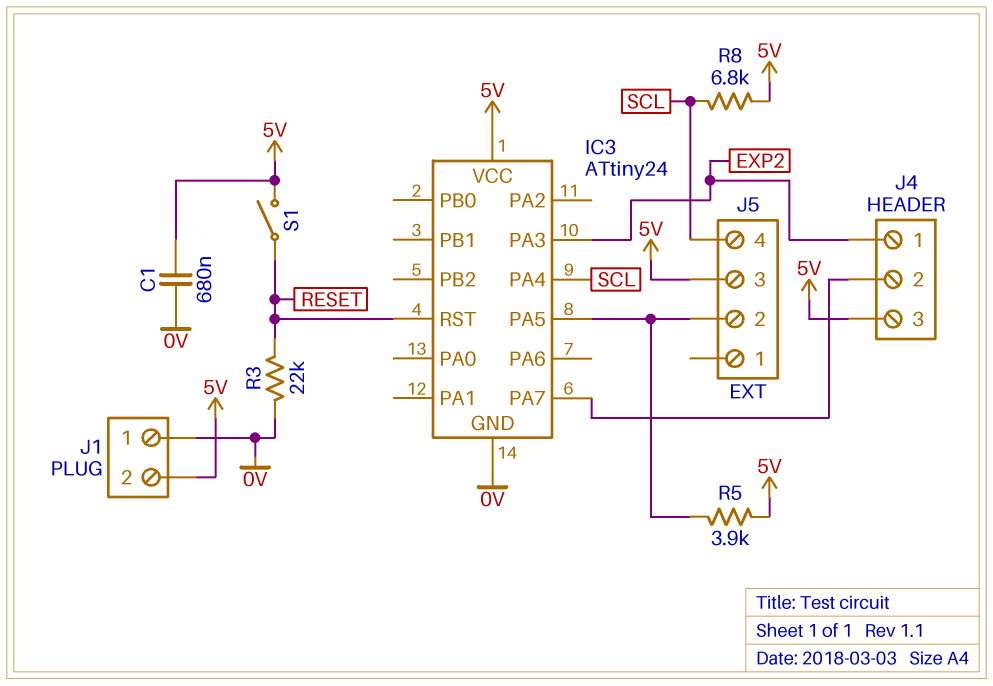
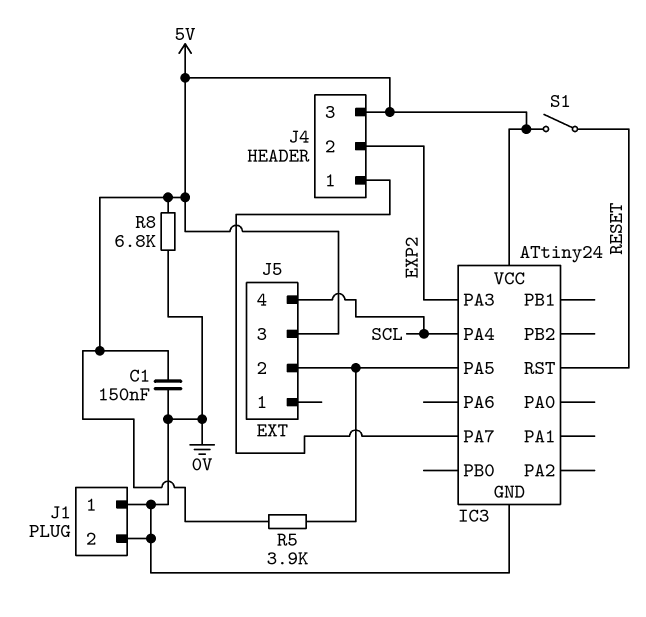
C1: 680nF (0V, 5V) -> 150nF (0V, 5V)
J1 pin 2: 5V -> 0V
J4 pin 1: EXP2 -> IC3/PA7
J4 pin 2: IC3/PA7 -> EXP2
R3: 22k (0V, RESET) -> none
R8: 6.8k (5V, SCL) -> 6.8k (0V, 5V)

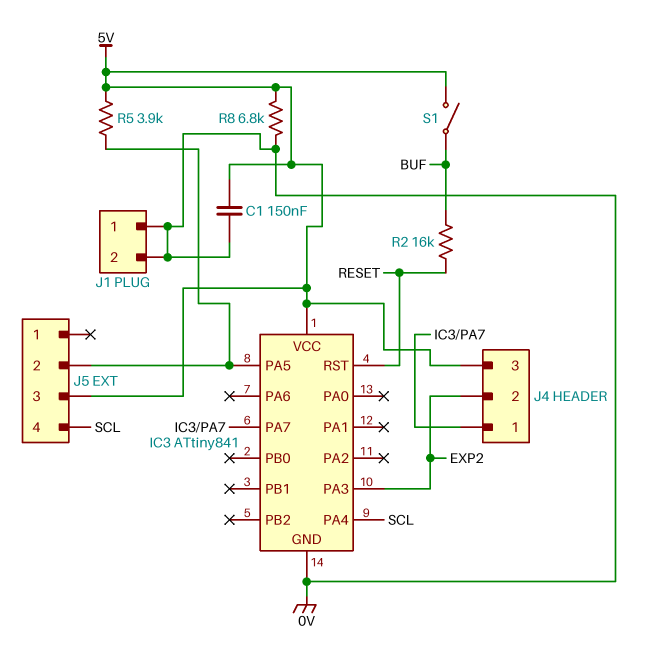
IC3: ATtiny24 -> ATtiny841
R2: none -> 16k (BUF, RESET)
S1: switch (5V, RESET) -> switch (5V, BUF)

